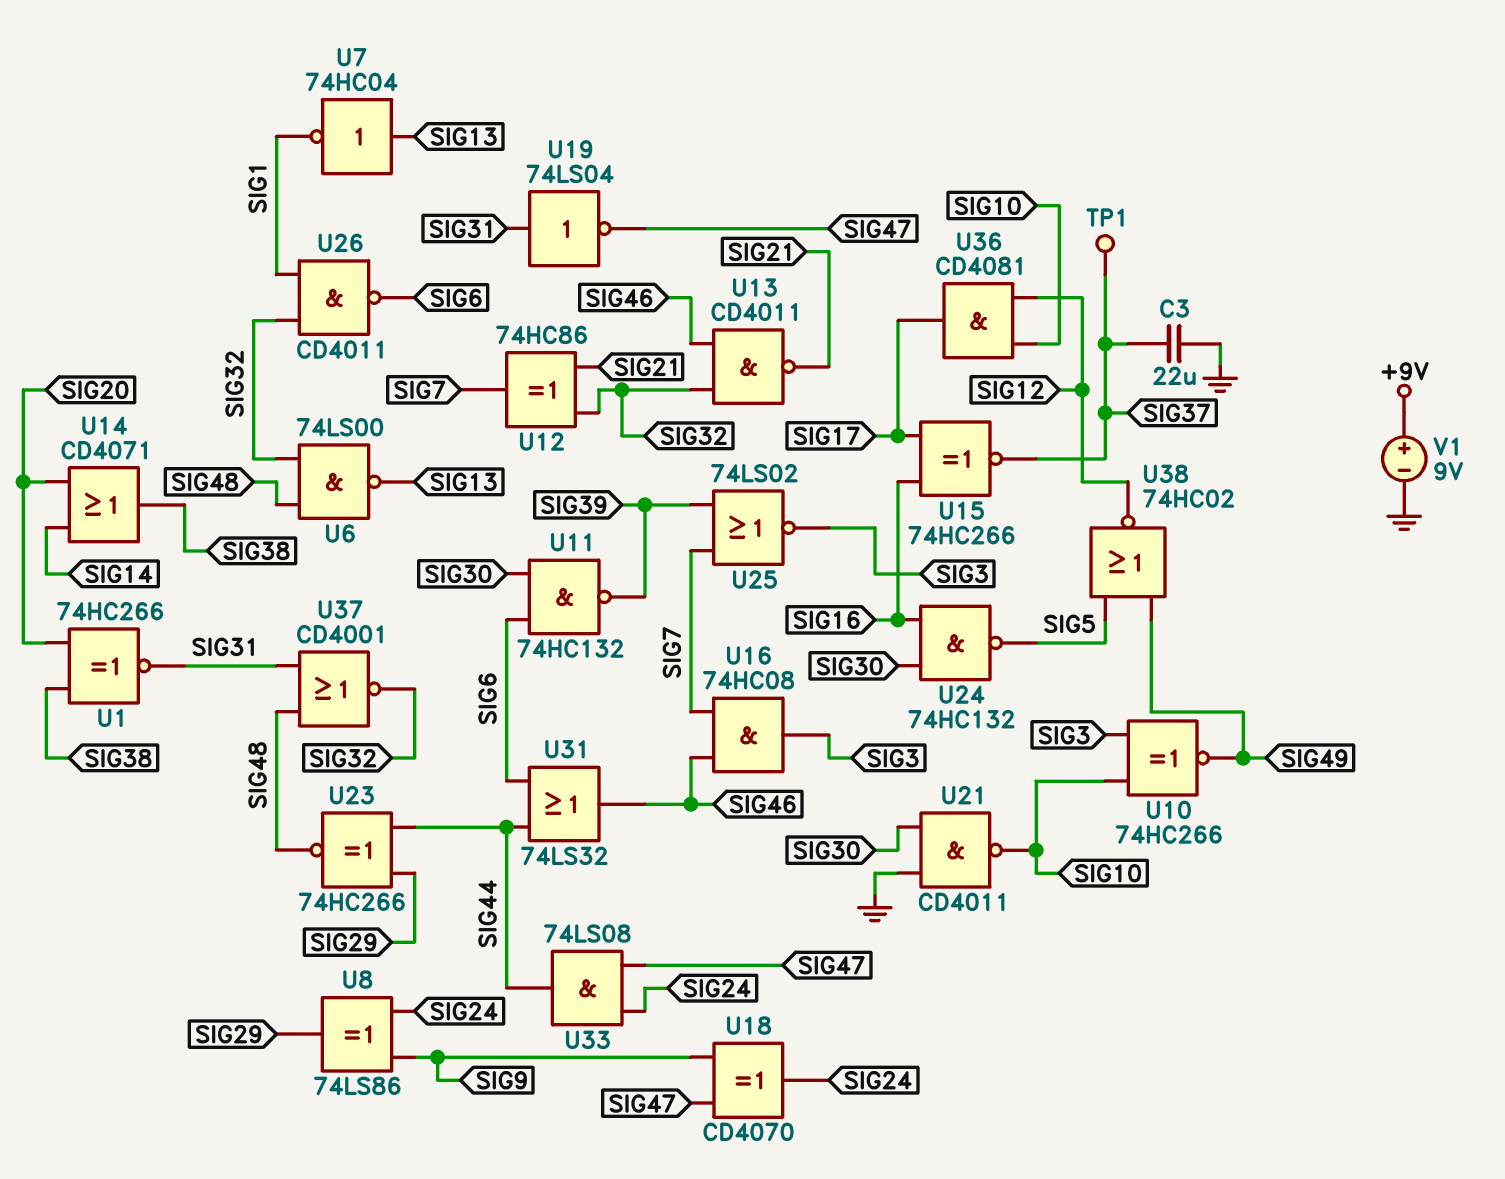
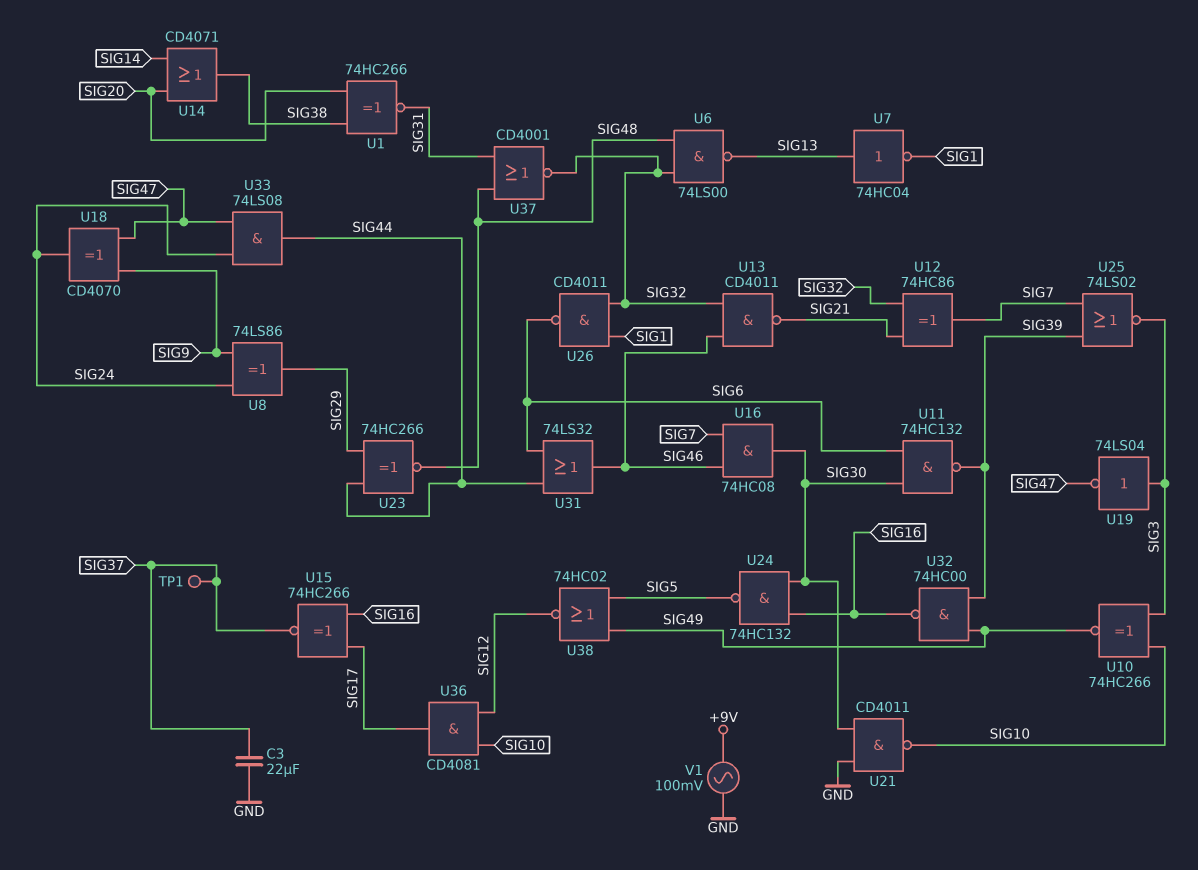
U16: AND 74HC08 (in SIG7, in SIG46, out SIG3) -> AND 74HC08 (in SIG7, in SIG46, out SIG30)
U19: NOT 74LS04 (in SIG31, out SIG47) -> NOT 74LS04 (in SIG3, out SIG47)
U32: none -> NAND 74HC00 (in SIG39, in SIG49, out SIG16)
V1: 9V (plus +9V, minus GND) -> AC 100mV (+9V, GND)

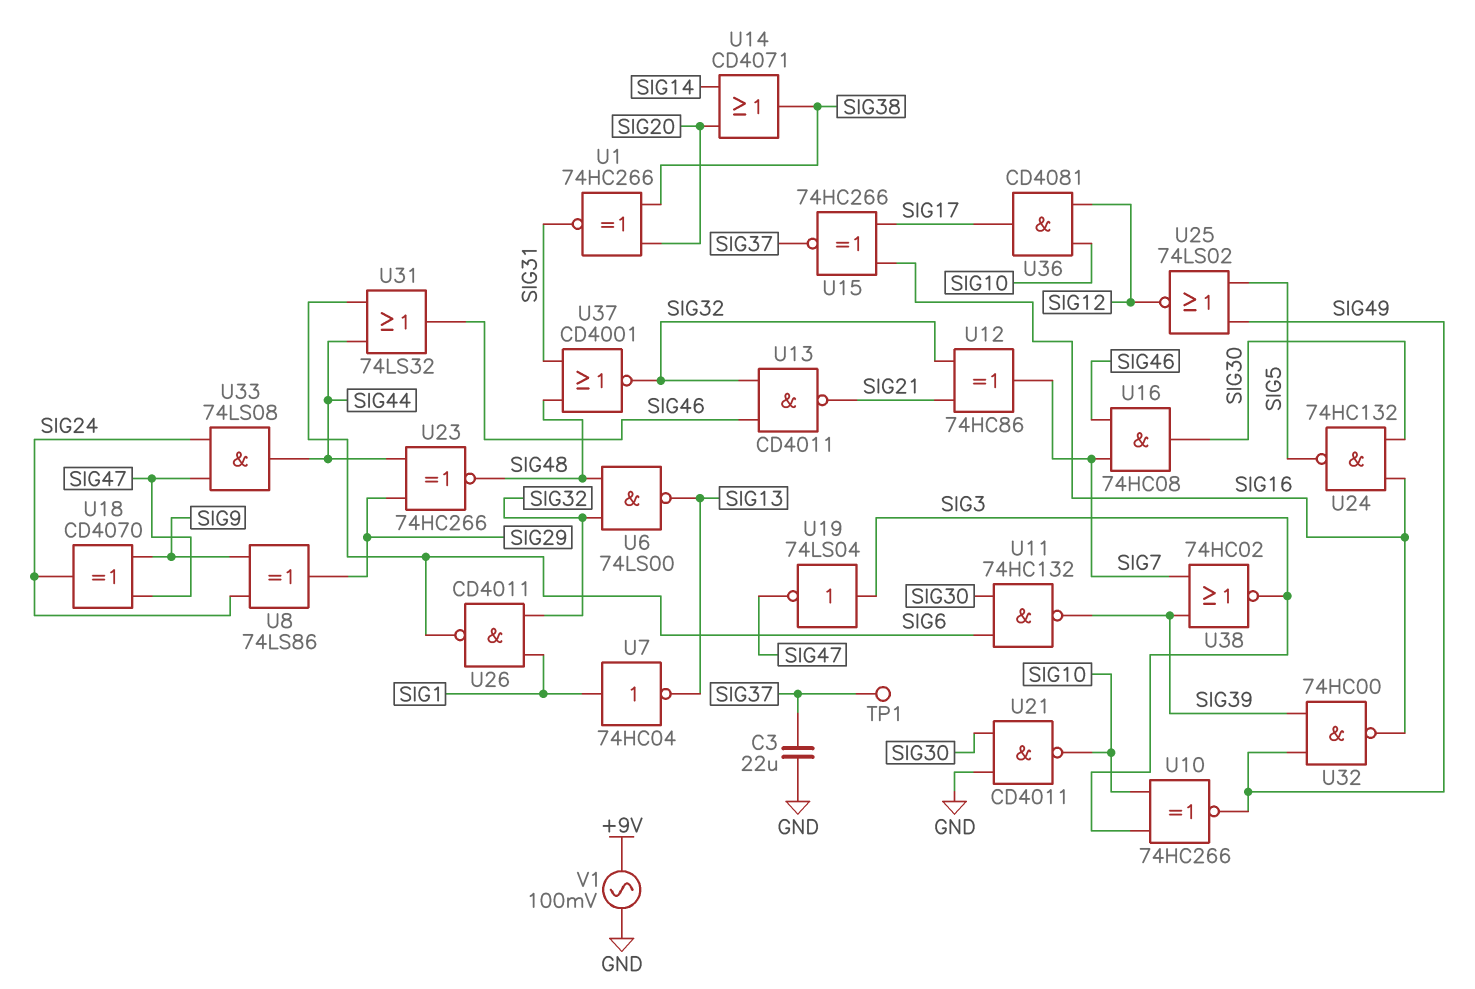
U7: NOT 74HC04 (in SIG13, out SIG1) -> NOT 74HC04 (in SIG1, out SIG13)
U25: NOR 74LS02 (in SIG7, in SIG39, out SIG3) -> NOR 74LS02 (in SIG5, in SIG49, out SIG12)
U38: NOR 74HC02 (in SIG5, in SIG49, out SIG12) -> NOR 74HC02 (in SIG7, in SIG39, out SIG3)

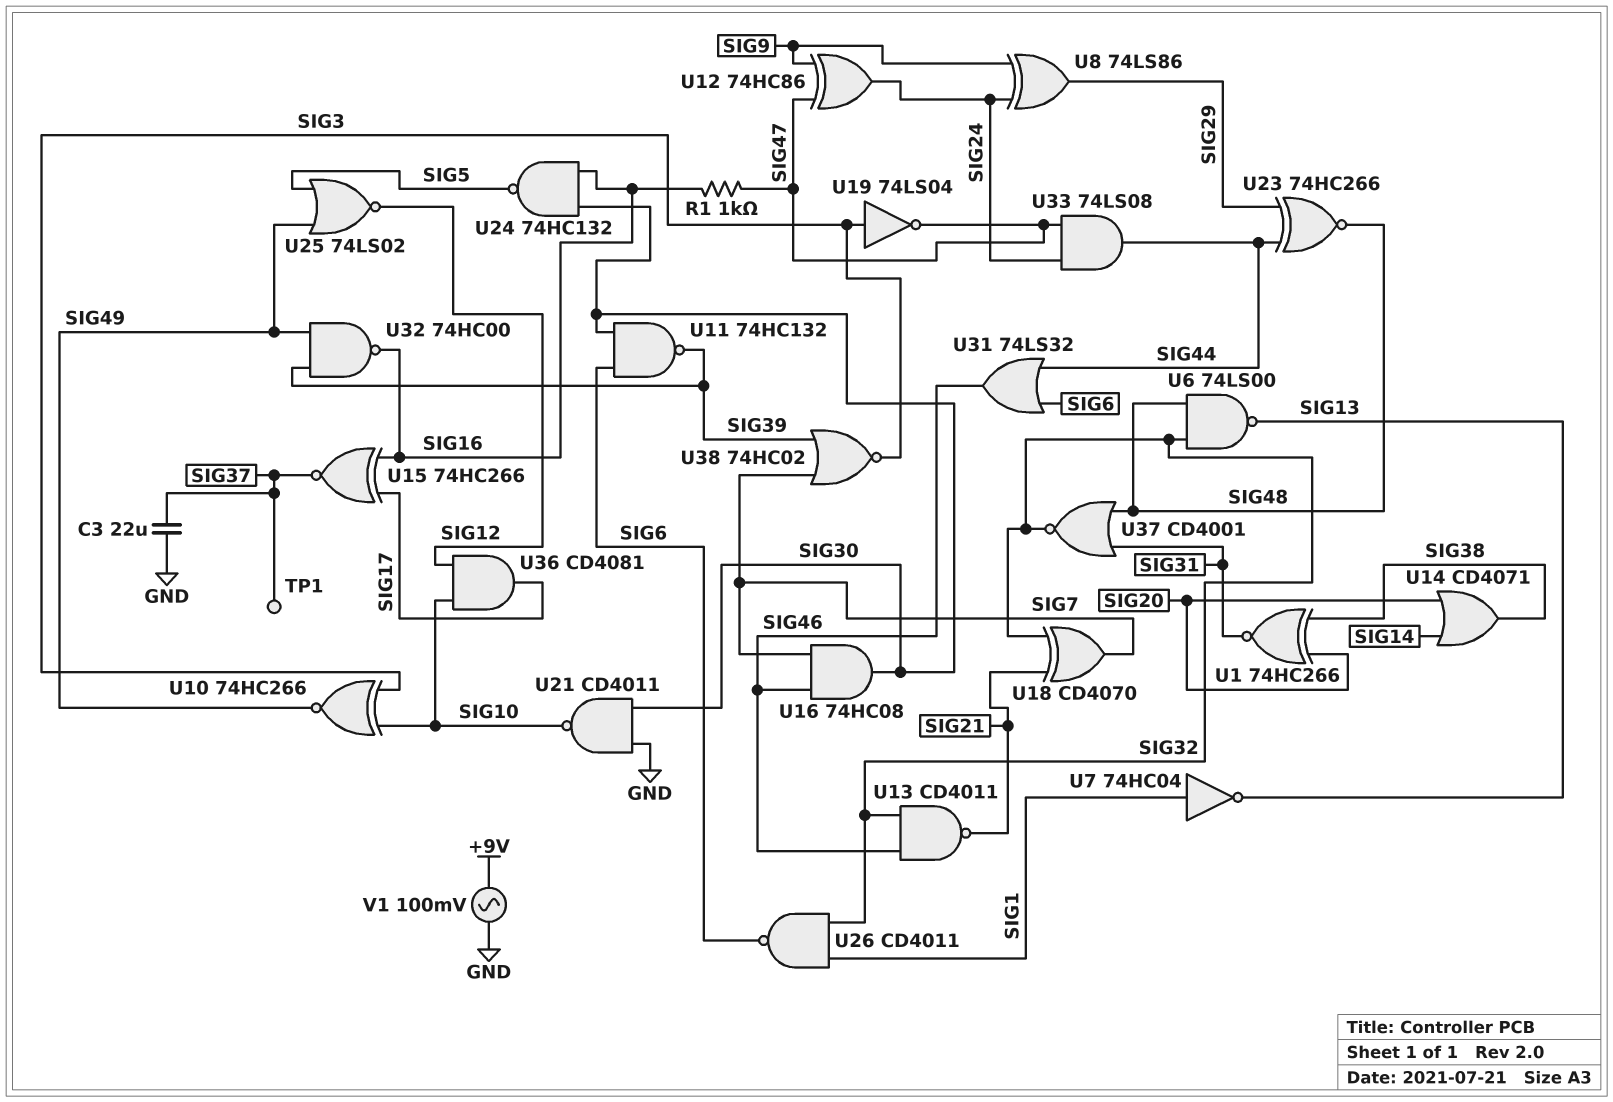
R1: none -> 1k (SIG16, SIG47)
U12: XOR 74HC86 (in SIG21, in SIG32, out SIG7) -> XOR 74HC86 (in SIG9, in SIG47, out SIG24)
U18: XOR CD4070 (in SIG9, in SIG47, out SIG24) -> XOR CD4070 (in SIG21, in SIG32, out SIG7)

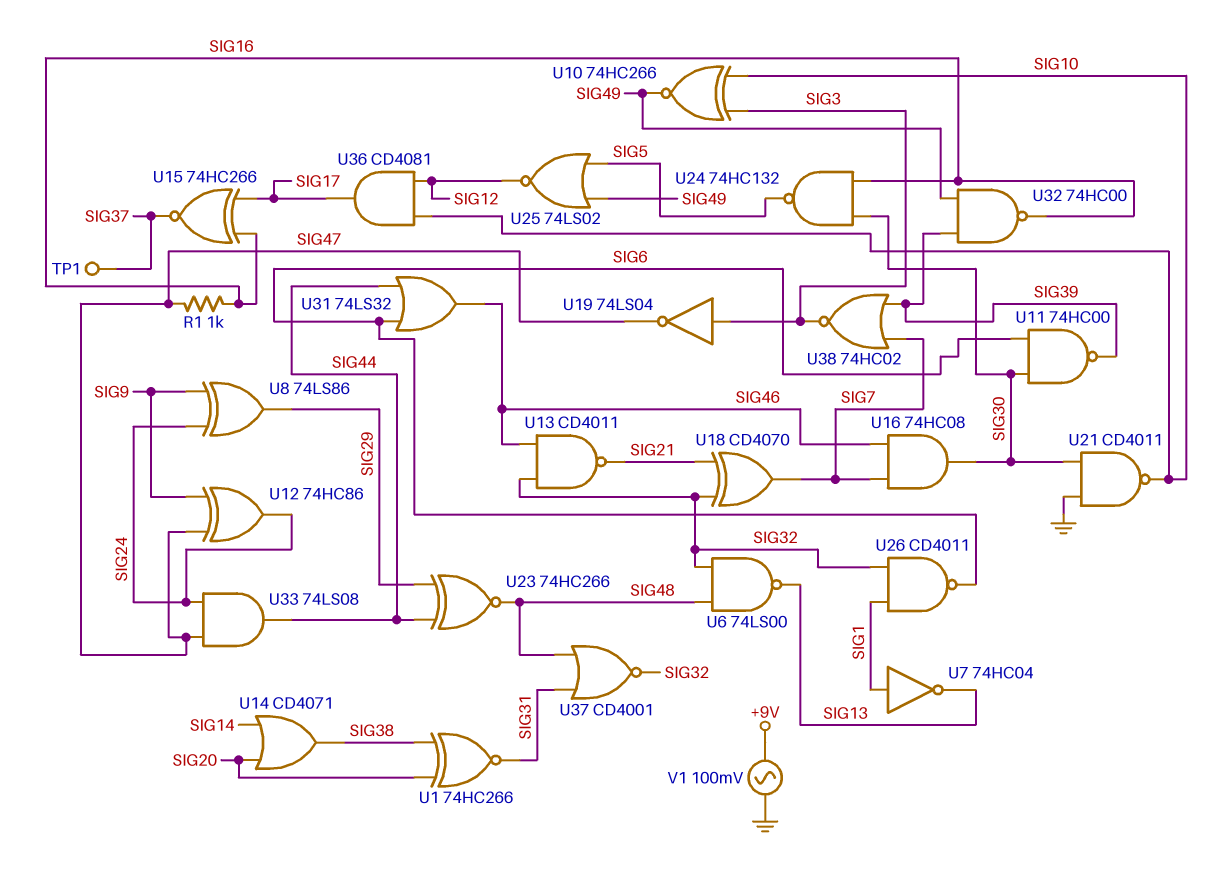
C3: 22uF (GND, SIG37) -> none
U11: NAND 74HC132 (in SIG6, in SIG30, out SIG39) -> NAND 74HC00 (in SIG6, in SIG30, out SIG39)

